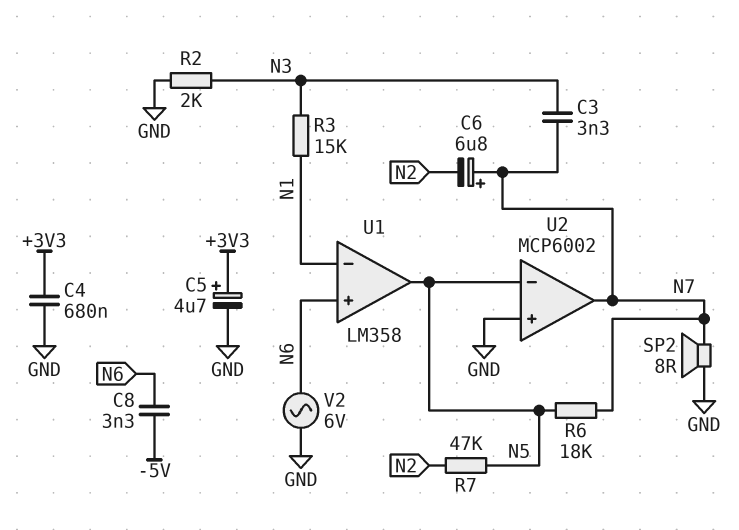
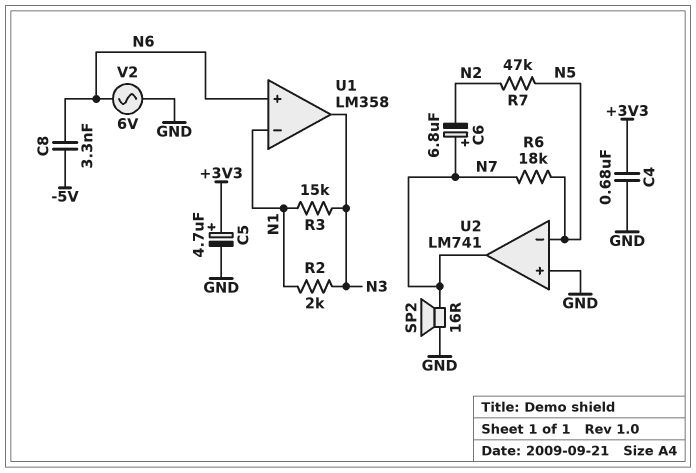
C3: 3.3nF (N3, N7) -> none
R2: 2k (GND, N3) -> 2k (N1, N3)
SP2: speaker 8R (GND, N7) -> speaker 16R (GND, N7)
U1 pin out: N5 -> N3
U2: MCP6002 -> LM741

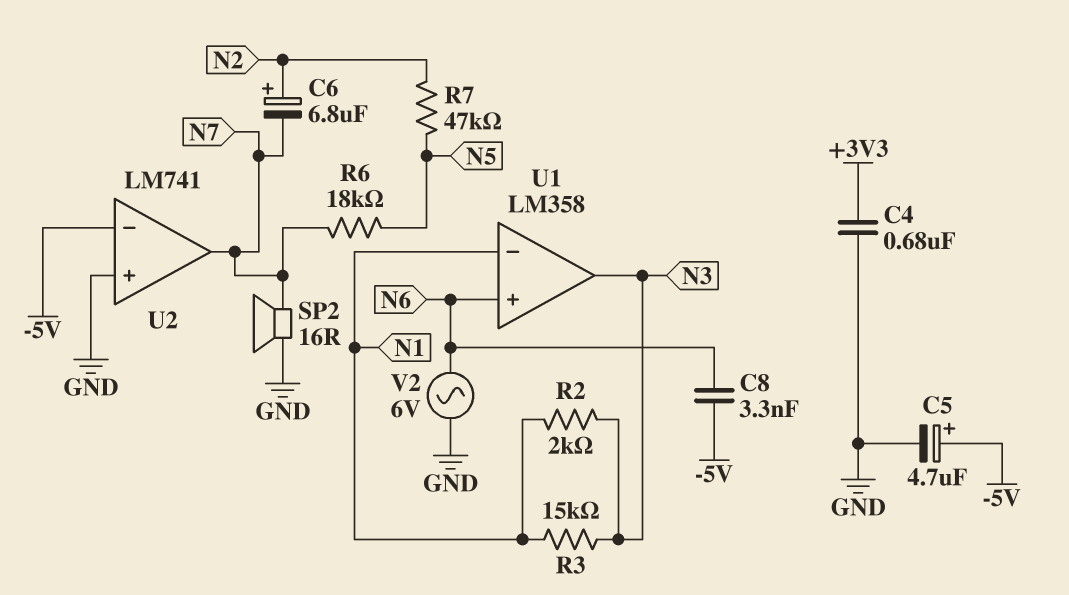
C5: 4.7uF (plus +3V3, minus GND) -> 4.7uF (plus -5V, minus GND)
C6: 6.8uF (plus N7, minus N2) -> 6.8uF (plus N2, minus N7)
U2 pin in-: N5 -> -5V

